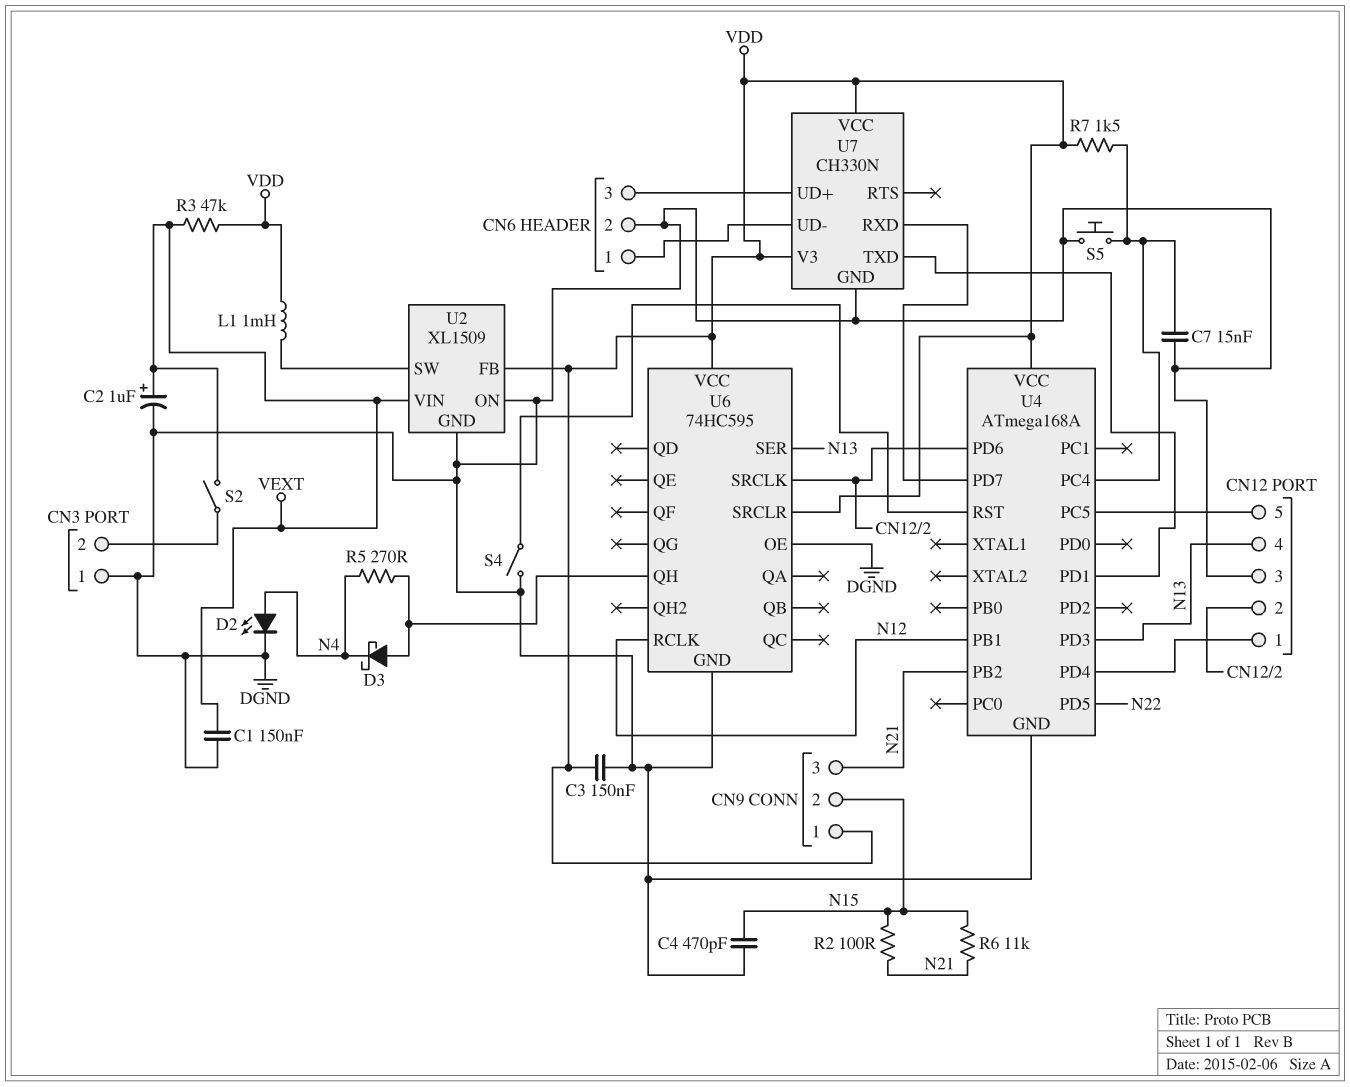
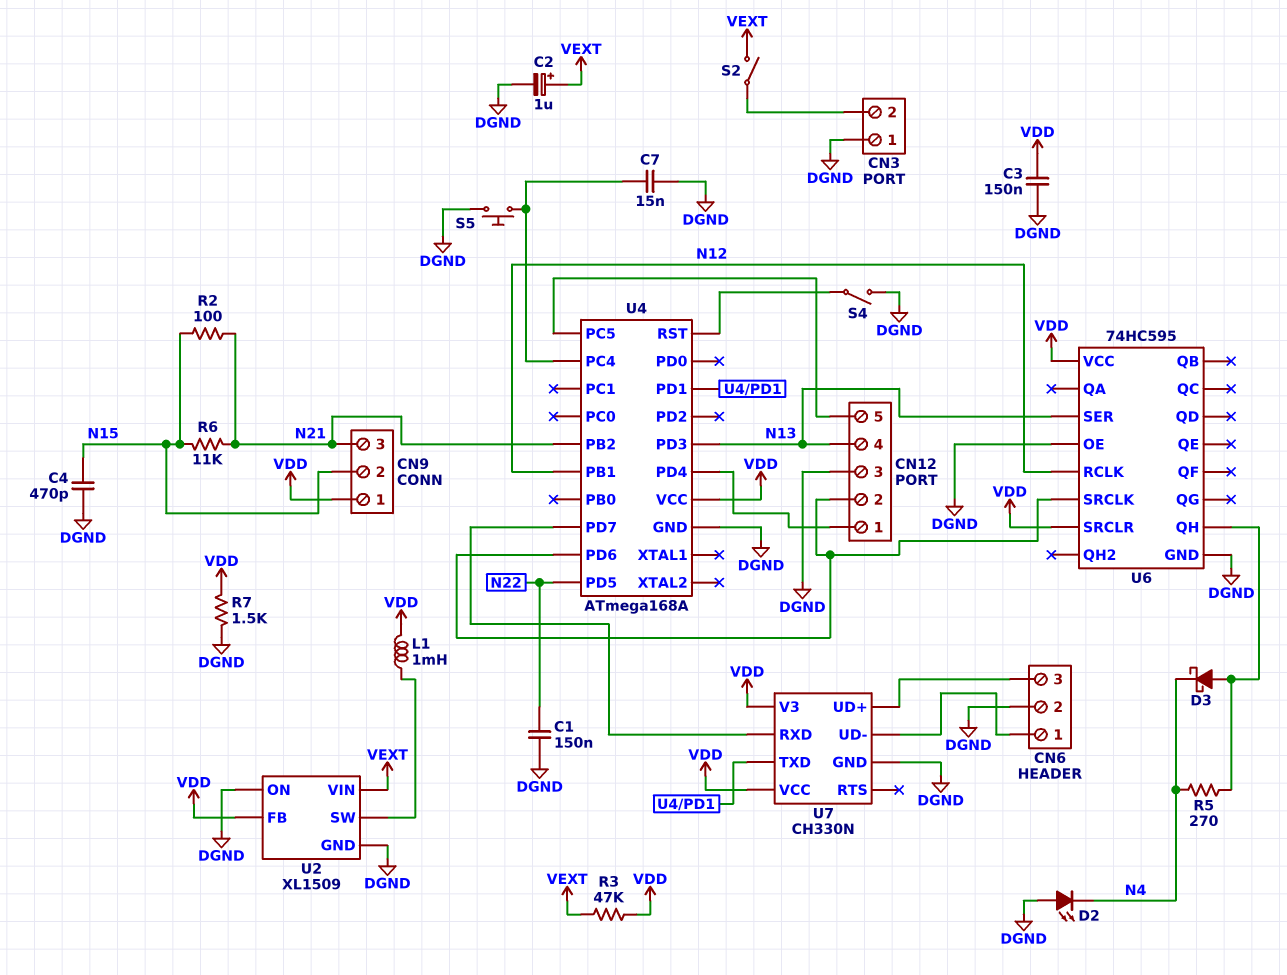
C1: 150nF (DGND, VEXT) -> 150nF (DGND, N22)
D2: LED (A N4, K DGND) -> LED (A DGND, K N4)
R7: 1.5k (U4/PC4, VDD) -> 1.5k (DGND, VDD)

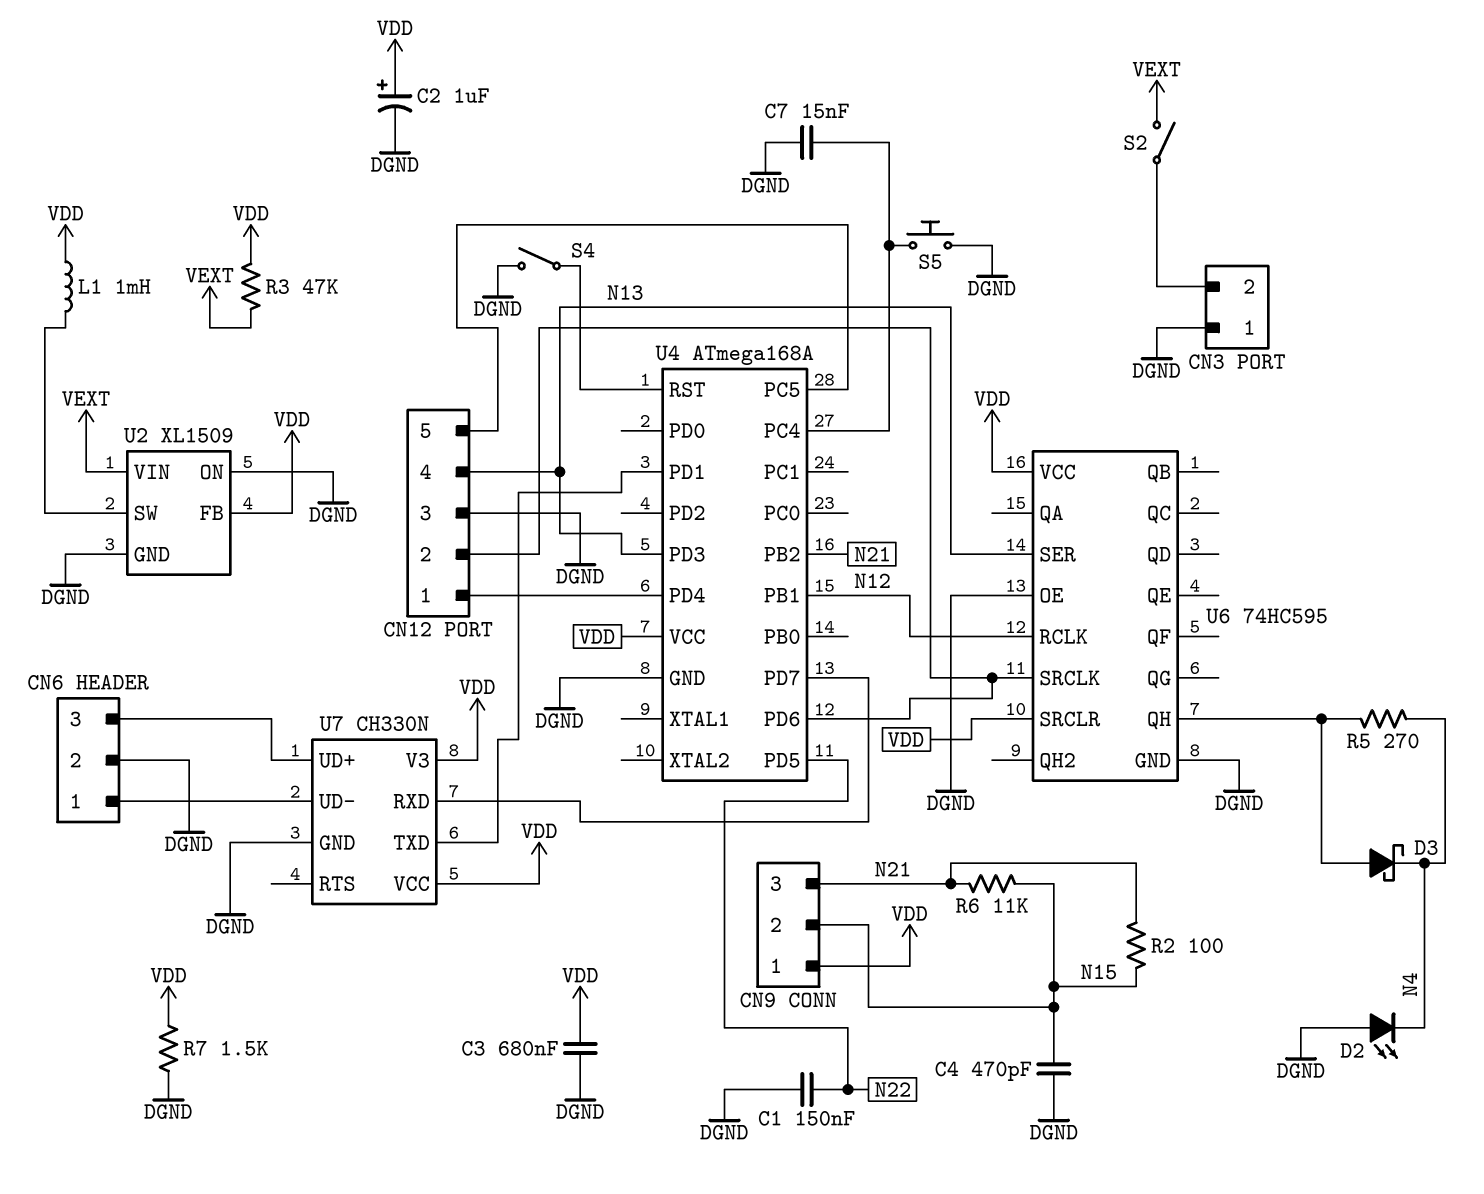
C2: 1uF (plus VEXT, minus DGND) -> 1uF (plus VDD, minus DGND)
C3: 150nF (DGND, VDD) -> 680nF (DGND, VDD)

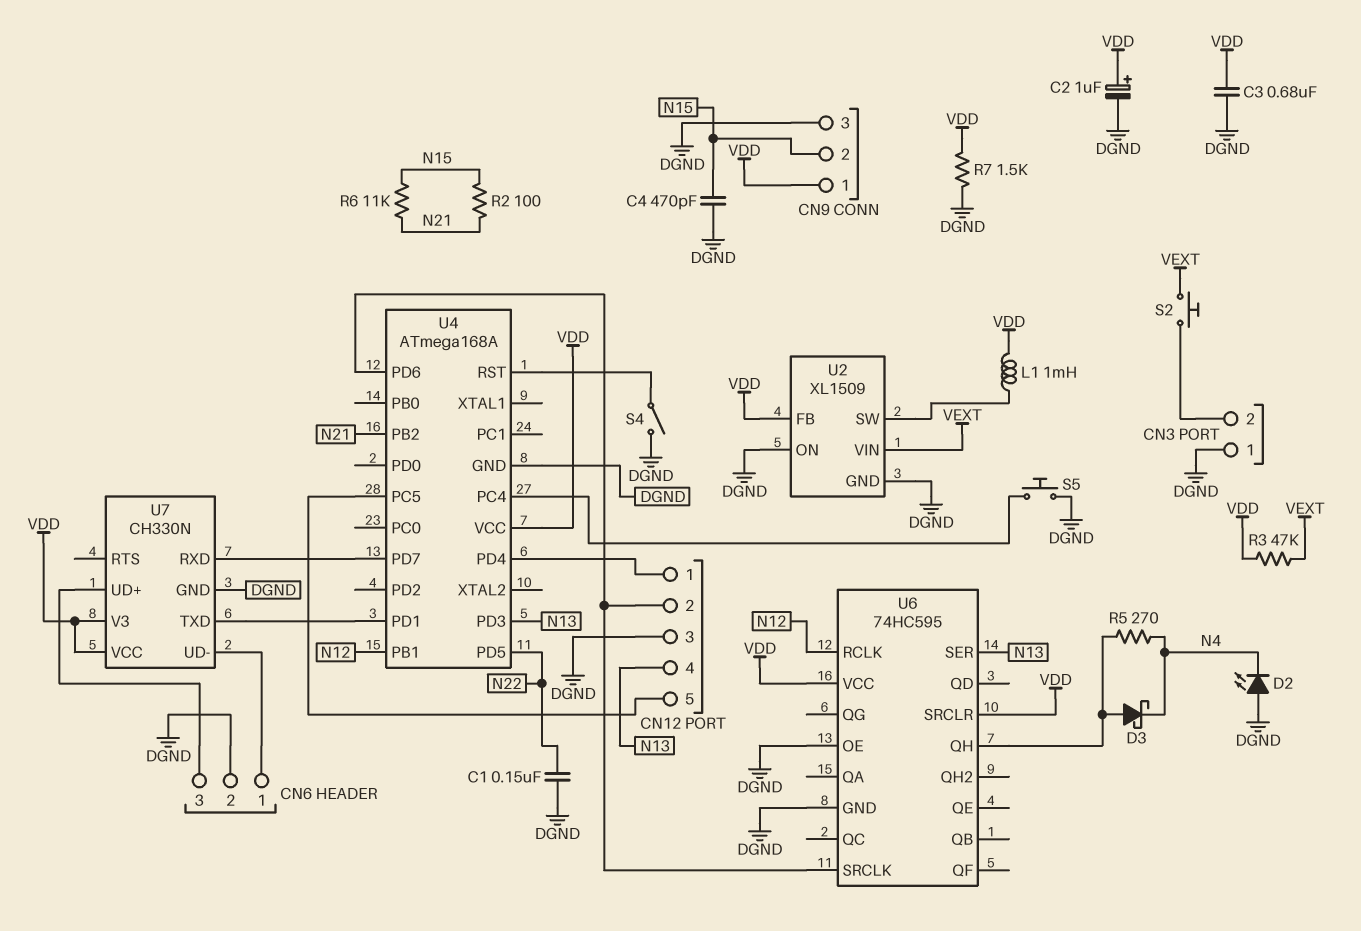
C7: 15nF (DGND, U4/PC4) -> none
CN9 pin 3: N21 -> DGND
S2: switch (CN3/2, VEXT) -> button (CN3/2, VEXT)

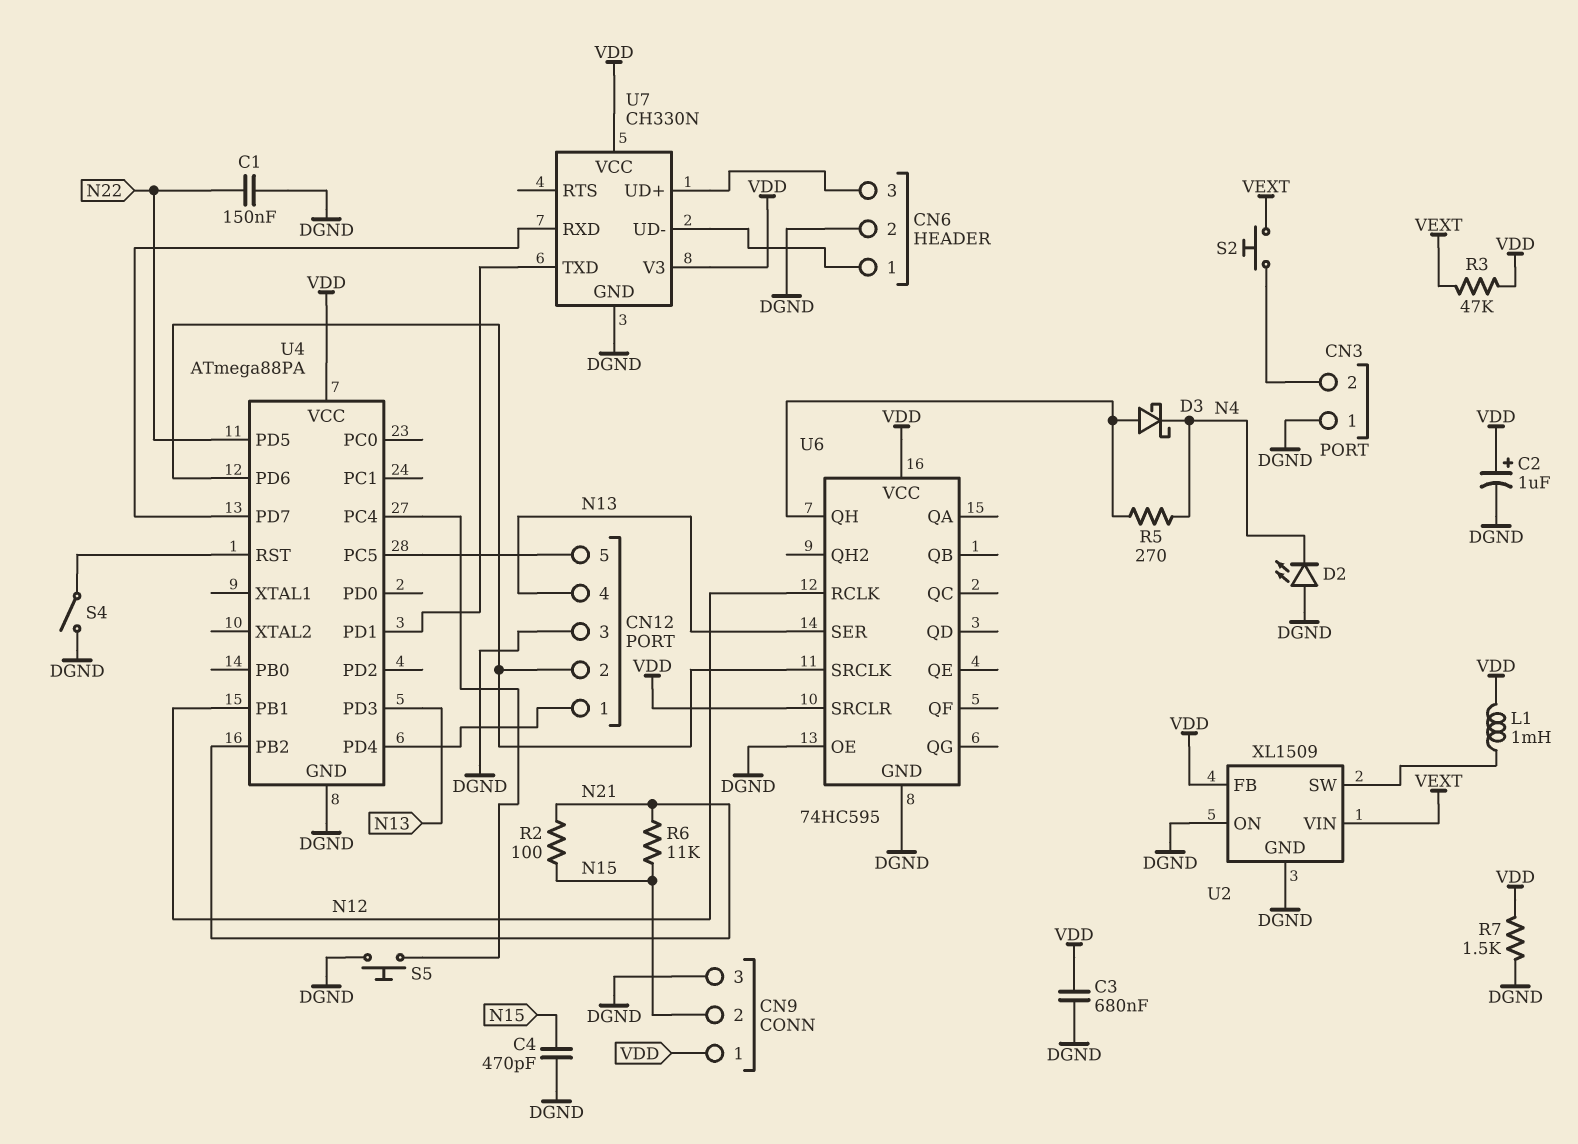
U4: ATmega168A -> ATmega88PA

